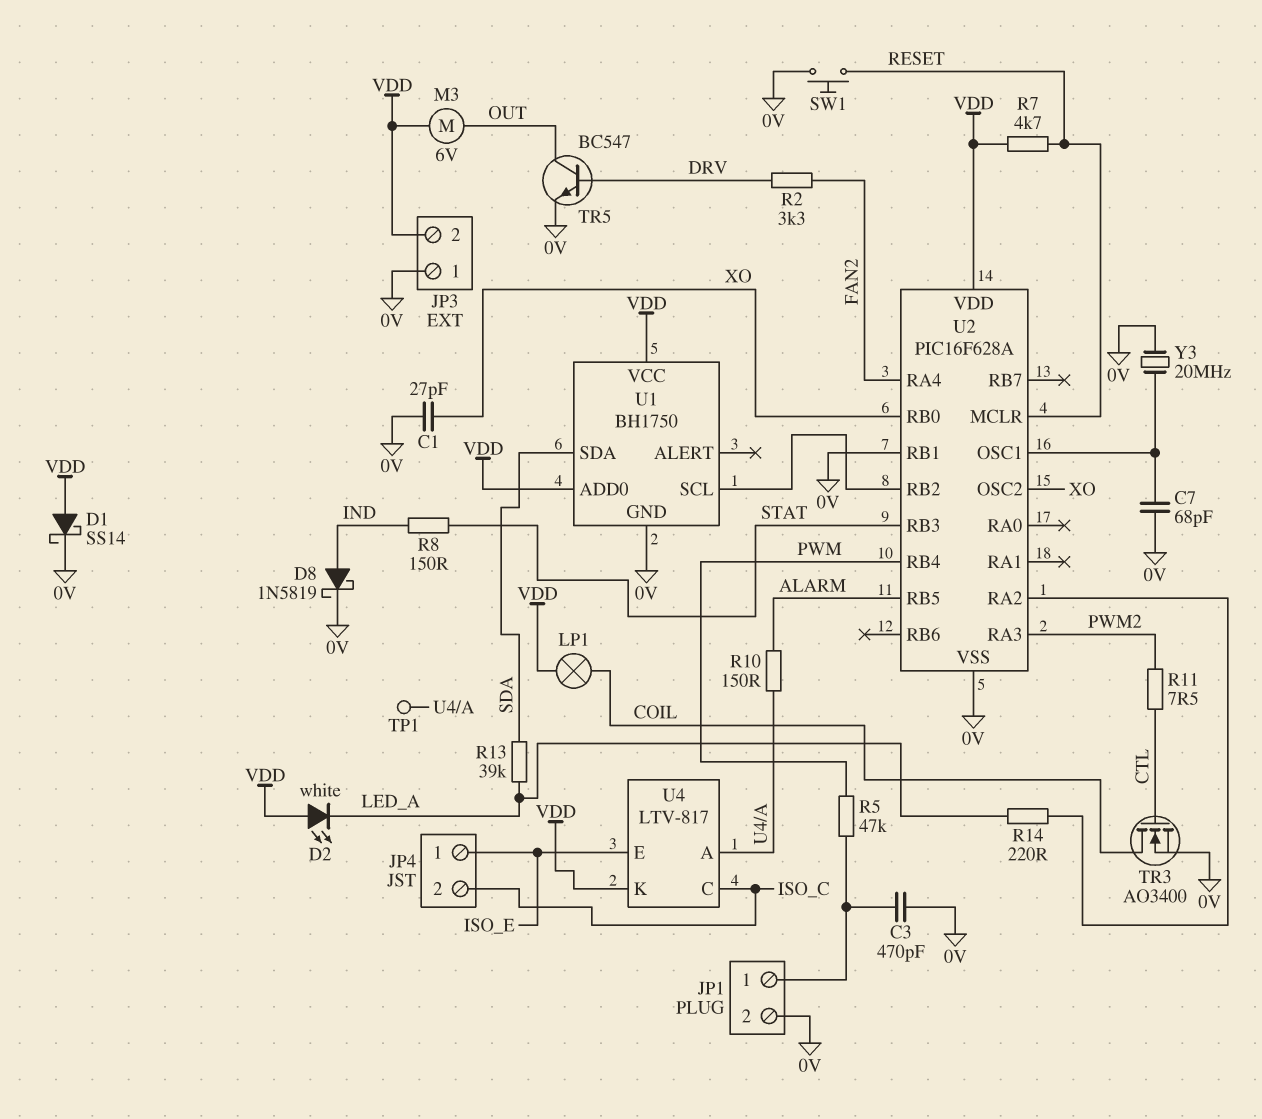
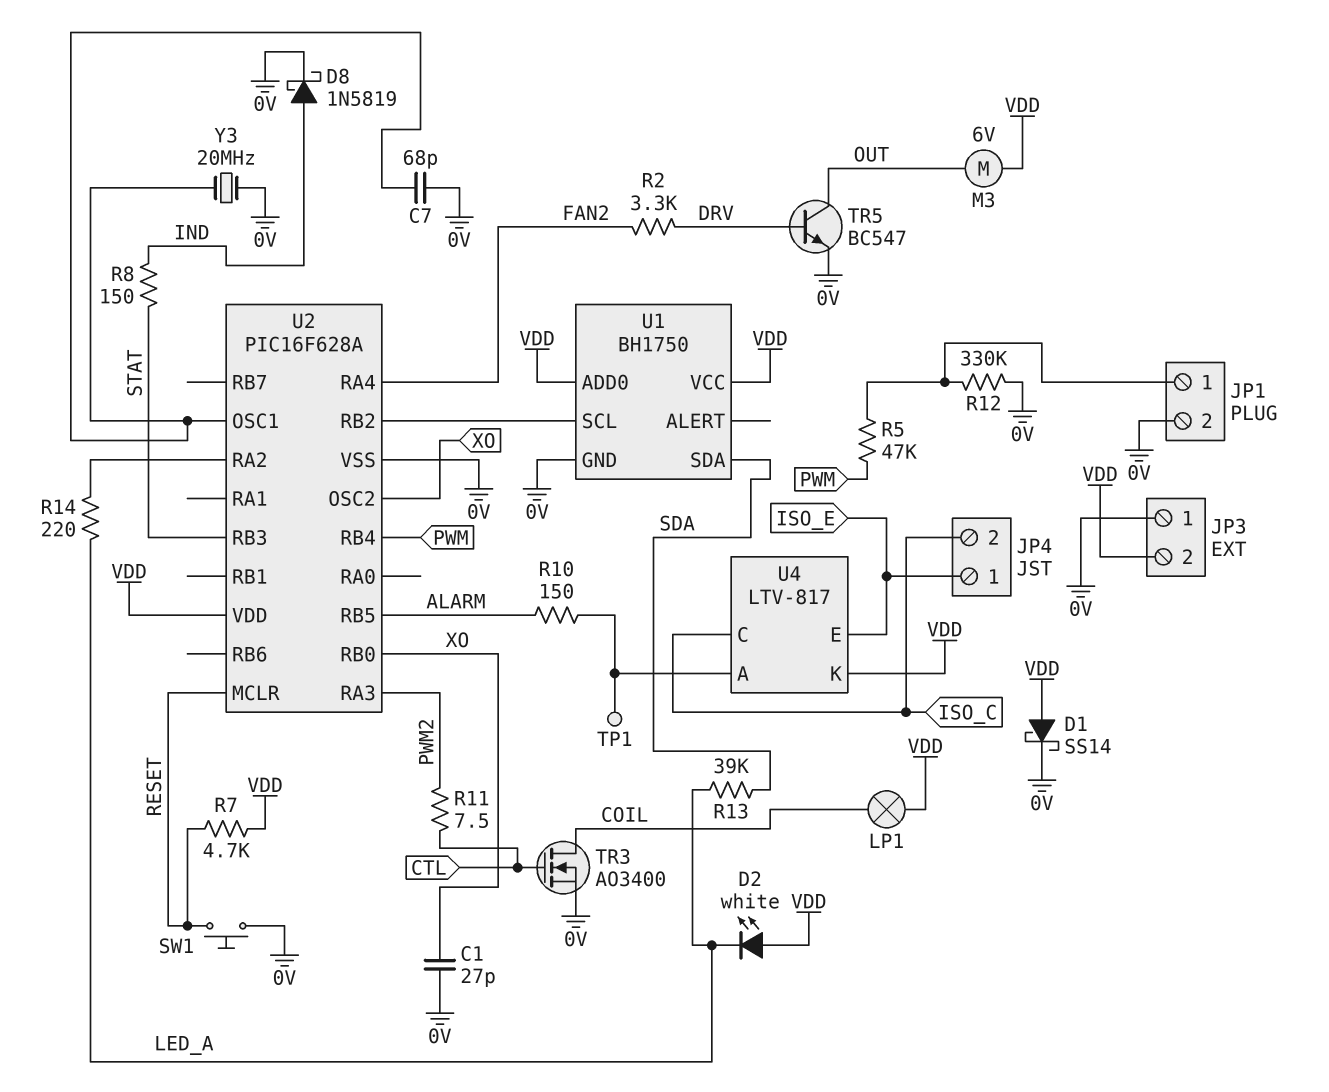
C3: 470pF (0V, JP1/1) -> none
R12: none -> 330k (0V, JP1/1)
U2 pin RB1: 0V -> none

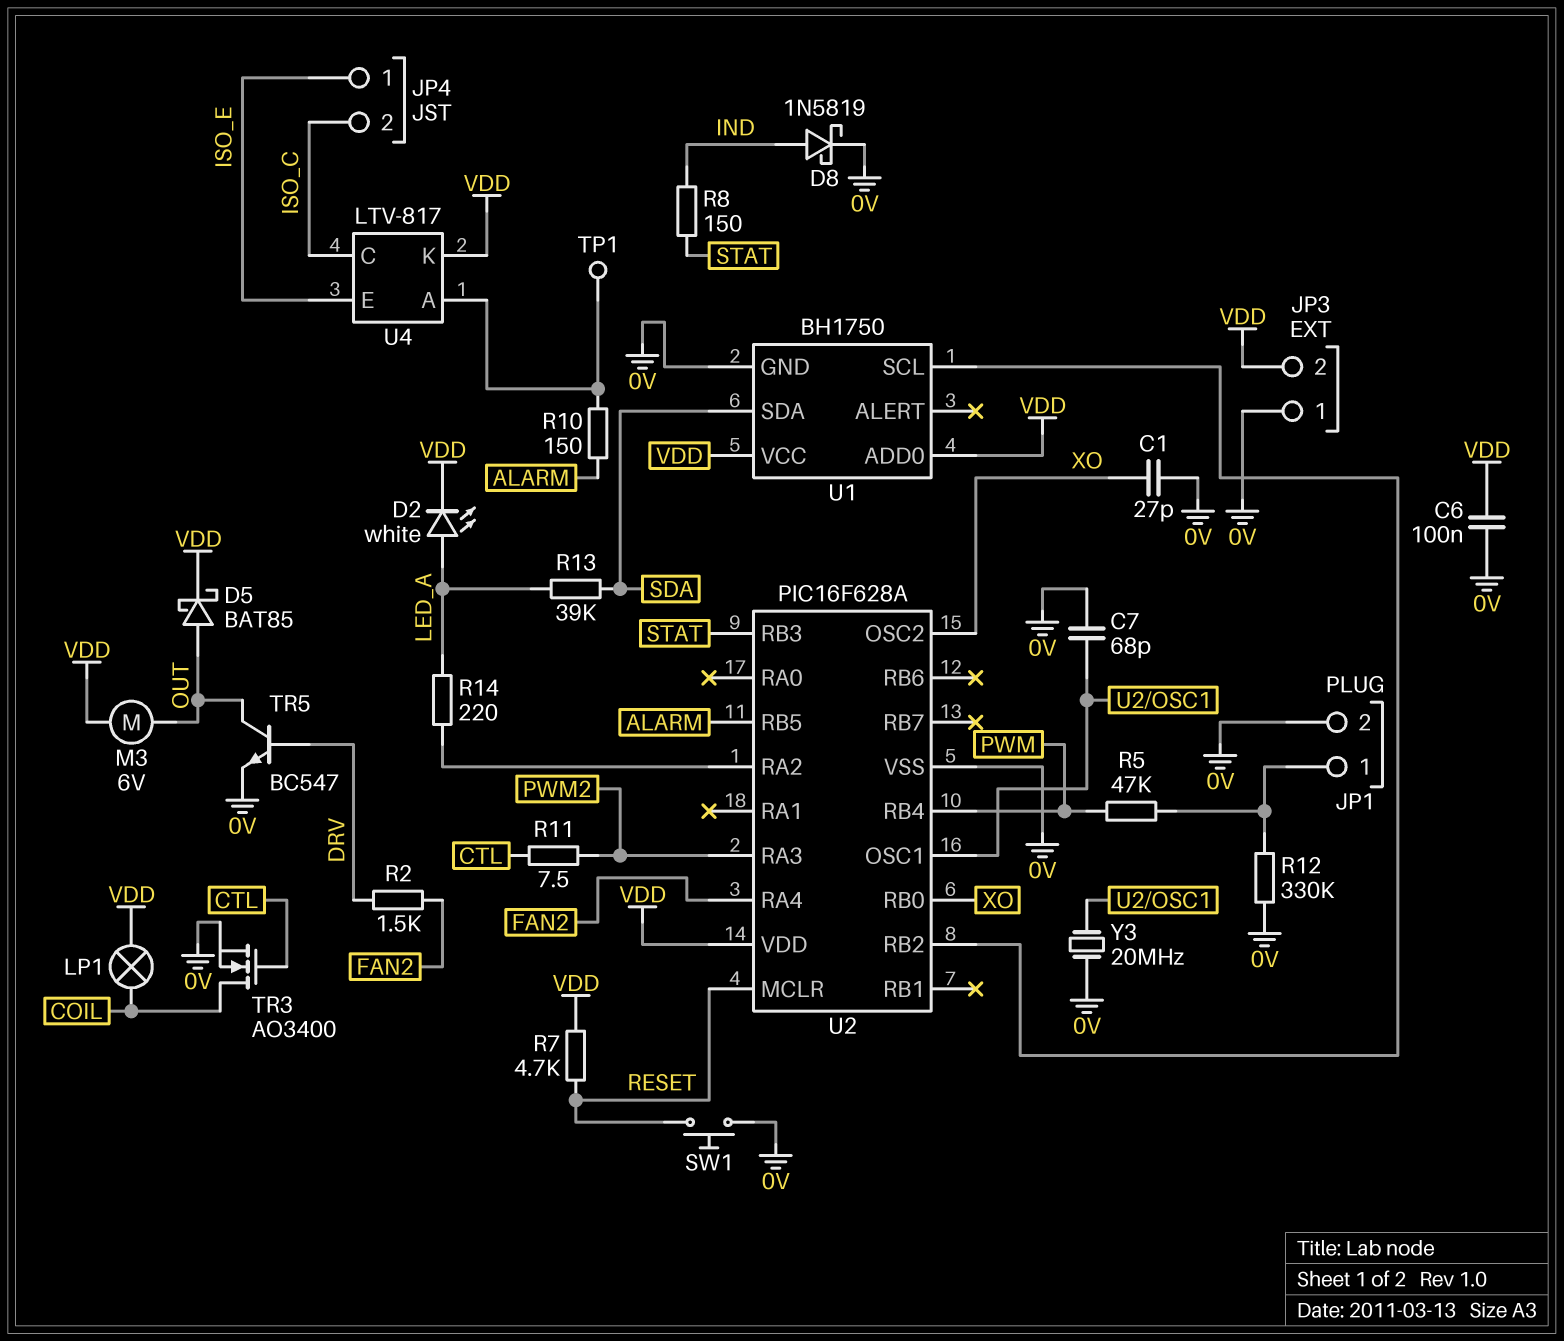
C6: none -> 100nF (0V, VDD)
D1: schottky SS14 (A VDD, K 0V) -> none
D2: LED white (A VDD, K LED_A) -> LED white (A LED_A, K VDD)
D5: none -> schottky BAT85 (A OUT, K VDD)
R2: 3.3k (DRV, FAN2) -> 1.5k (DRV, FAN2)

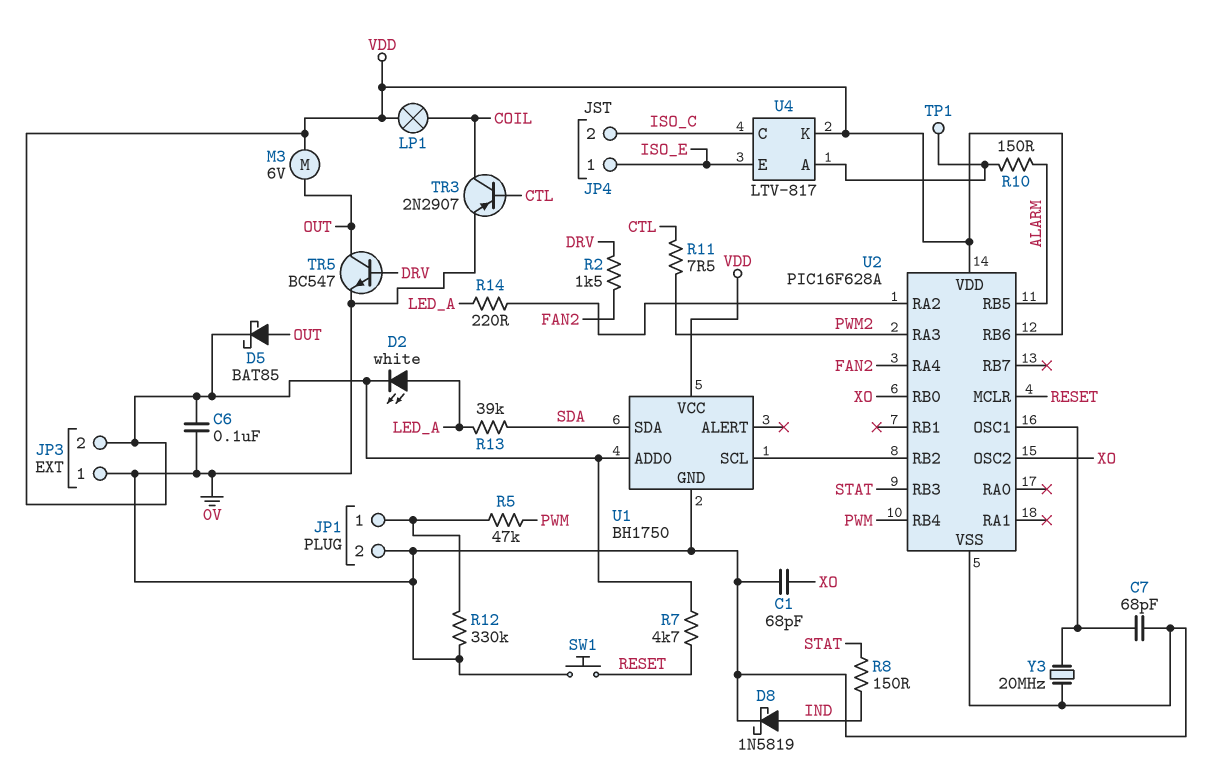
C1: 27pF (0V, XO) -> 68pF (0V, XO)
TR3: NMOS AO3400 (G CTL, D COIL, S 0V) -> PNP 2N2907 (B CTL, C COIL, E 0V)
U2 pin RB6: none -> VDD

